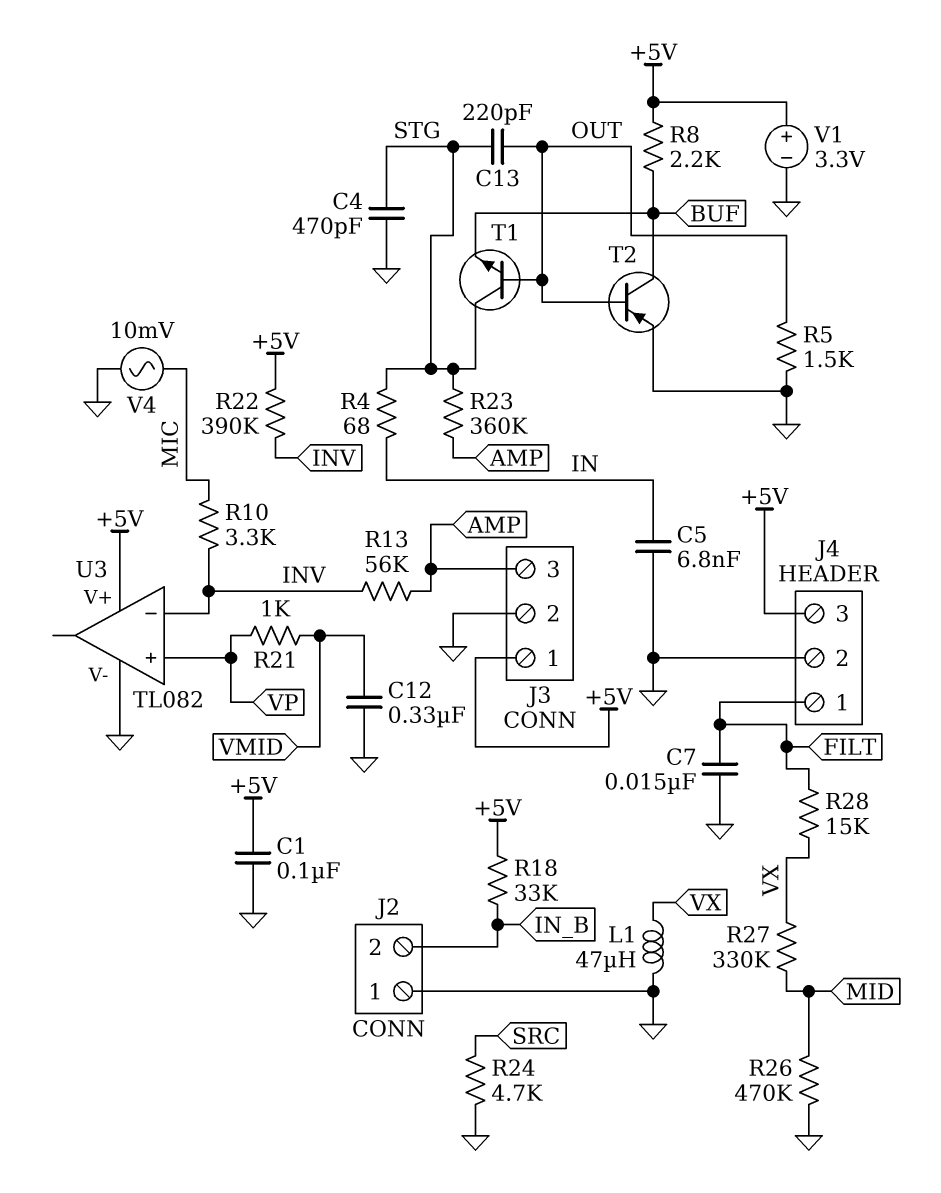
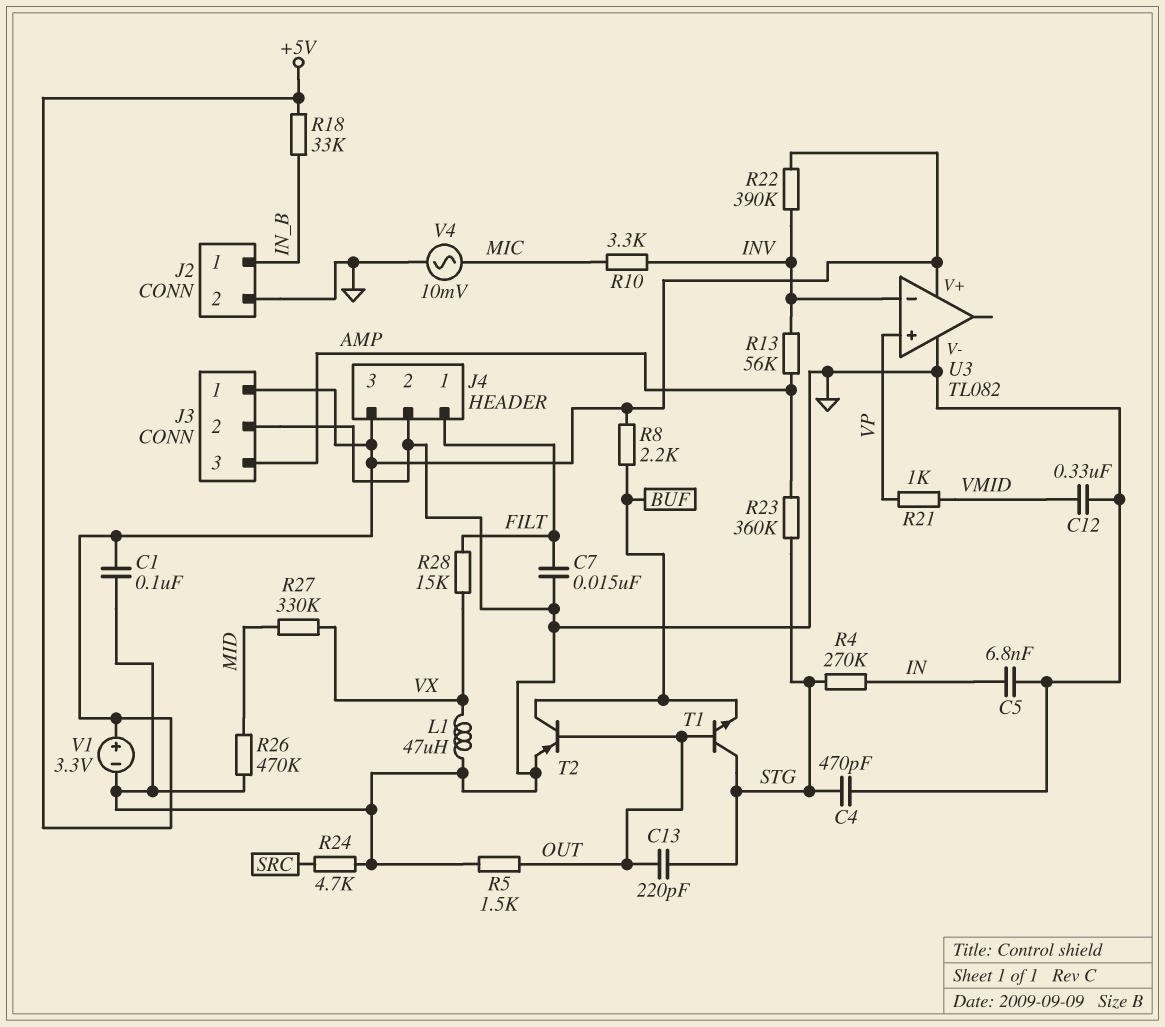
J2 pin 1: GND -> IN_B
J2 pin 2: IN_B -> GND
R4: 68 (IN, STG) -> 270k (IN, STG)

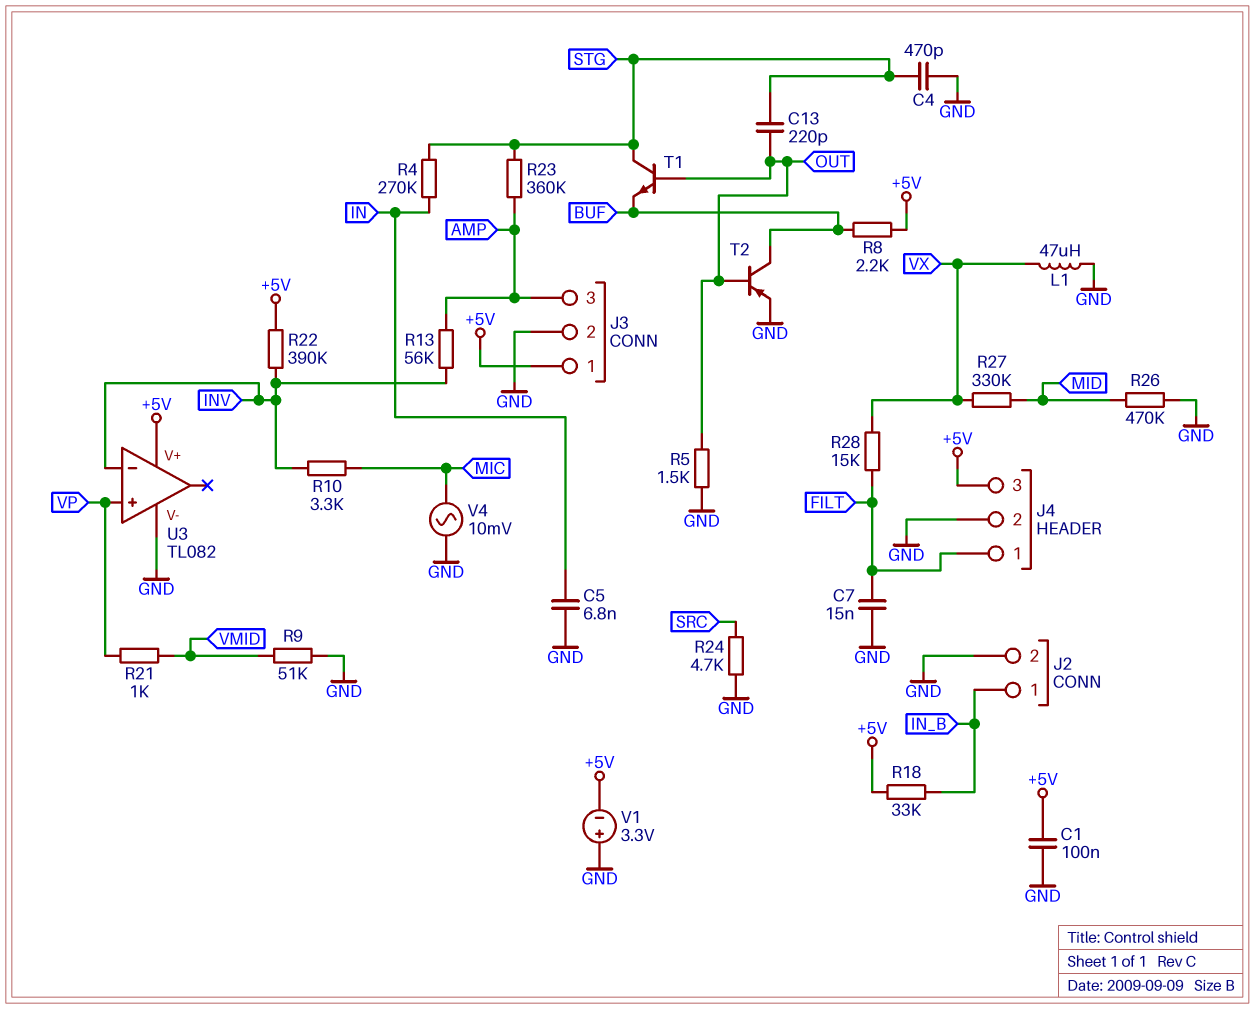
C12: 330nF (GND, VMID) -> none
R9: none -> 51k (GND, VMID)
V1: 3.3V (plus +5V, minus GND) -> 3.3V (plus GND, minus +5V)

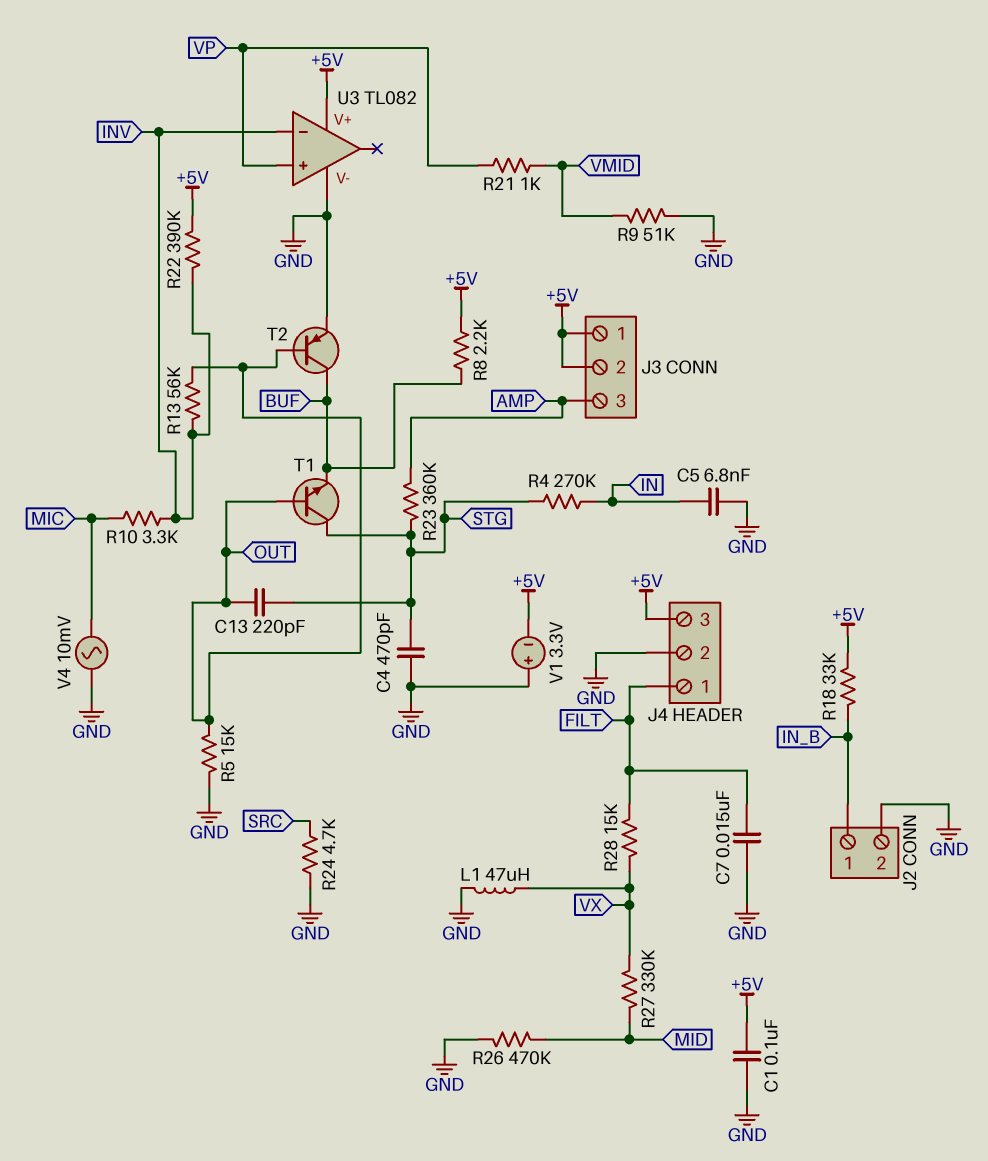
J3 pin 2: GND -> +5V
R5: 1.5k (GND, OUT) -> 15k (GND, OUT)
R13: 56k (AMP, INV) -> 56k (INV, OUT)

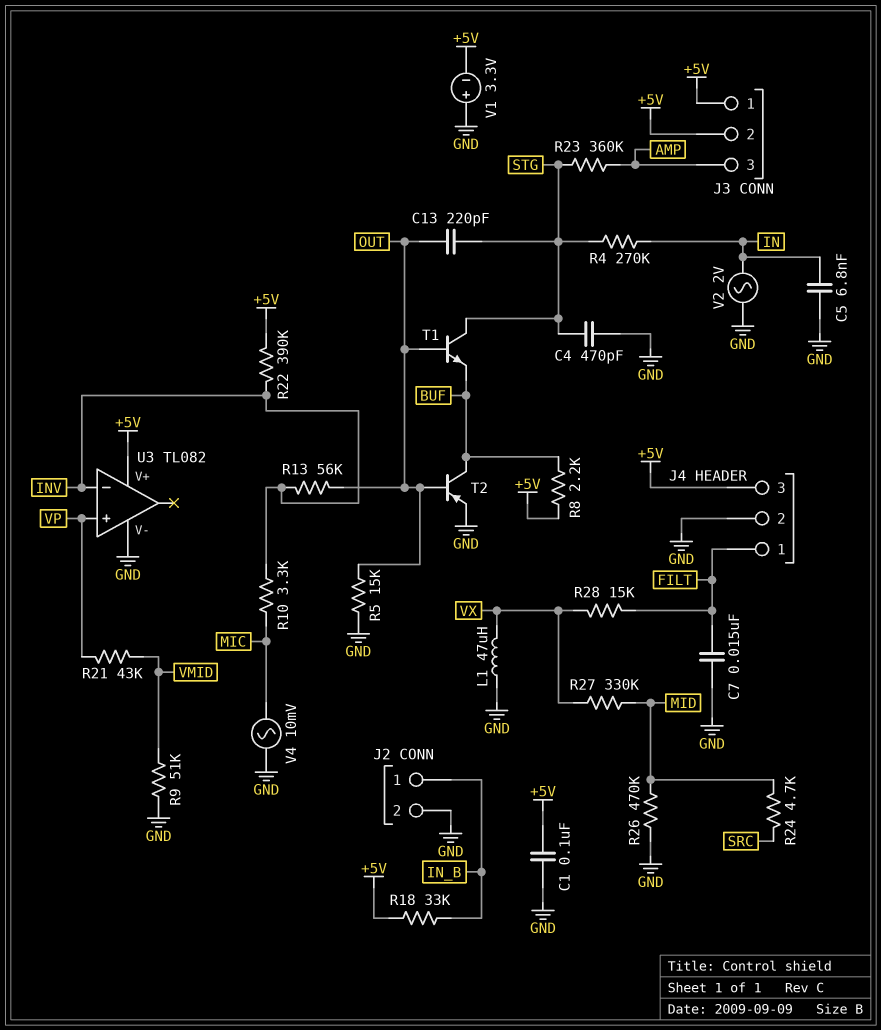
R21: 1k (VMID, VP) -> 43k (VMID, VP)
R24: 4.7k (GND, SRC) -> 4.7k (MID, SRC)
V2: none -> AC 2V (GND, IN)

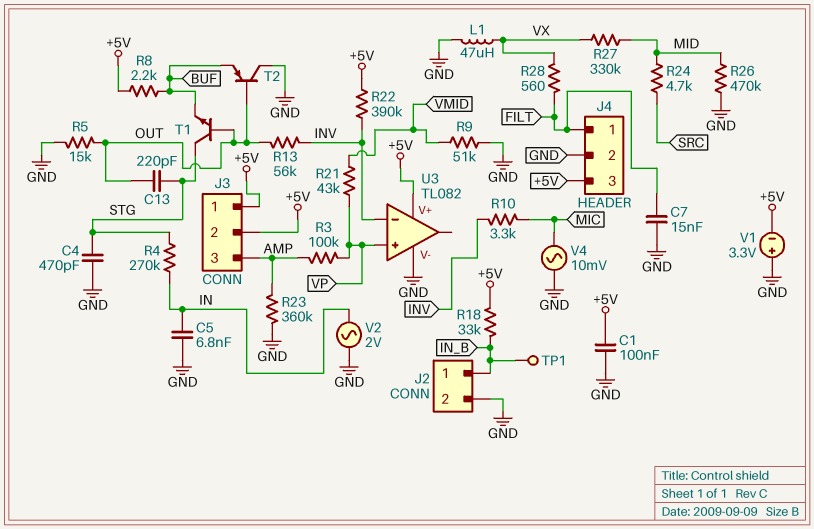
R3: none -> 100k (AMP, VP)
R23: 360k (AMP, STG) -> 360k (AMP, GND)
R28: 15k (FILT, VX) -> 560 (FILT, VX)
T2: PNP (B OUT, C BUF, E GND) -> PNP (B OUT, C GND, E BUF)
TP1: none -> test point (IN_B)

